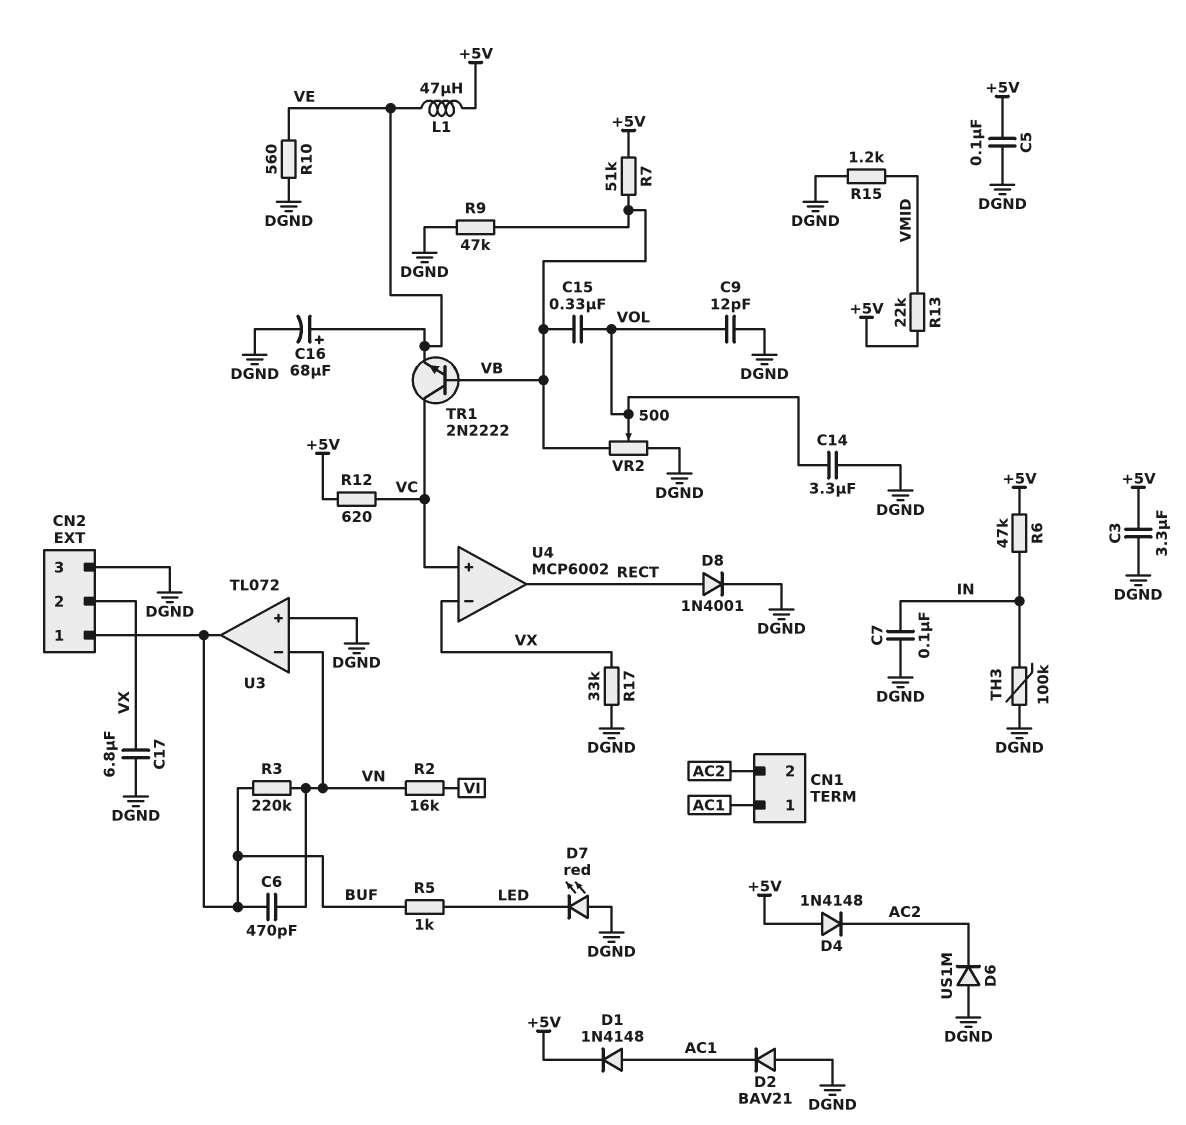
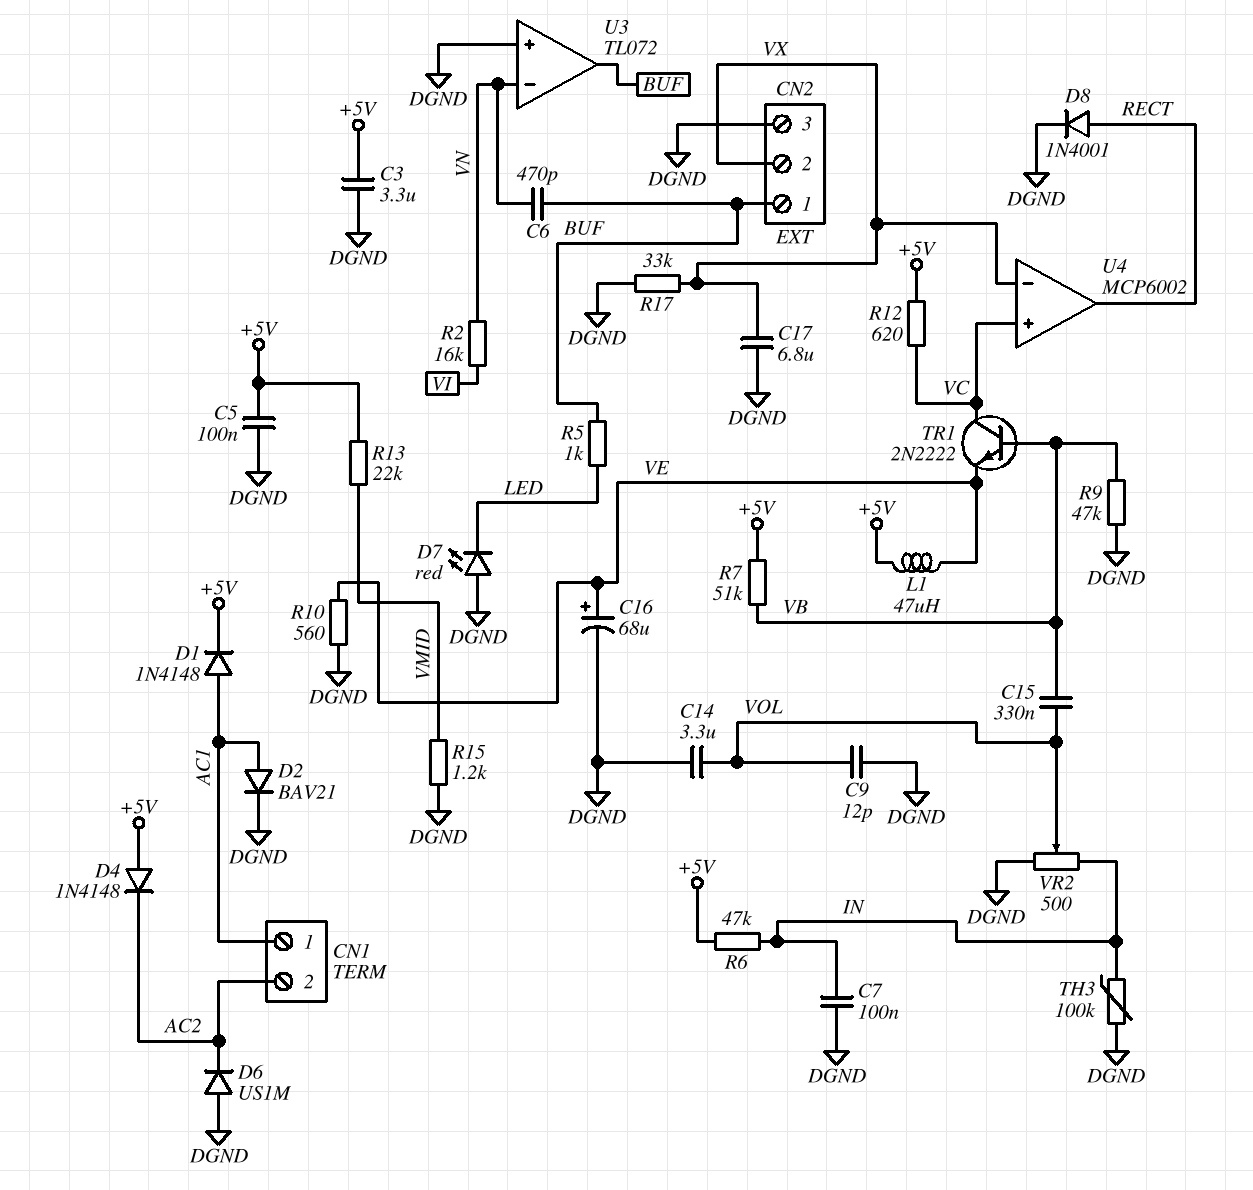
D2: diode BAV21 (A DGND, K AC1) -> diode BAV21 (A AC1, K DGND)
R3: 220k (BUF, VN) -> none
VR2: 500 (DGND, VB, wiper VOL) -> 500 (DGND, IN, wiper VOL)

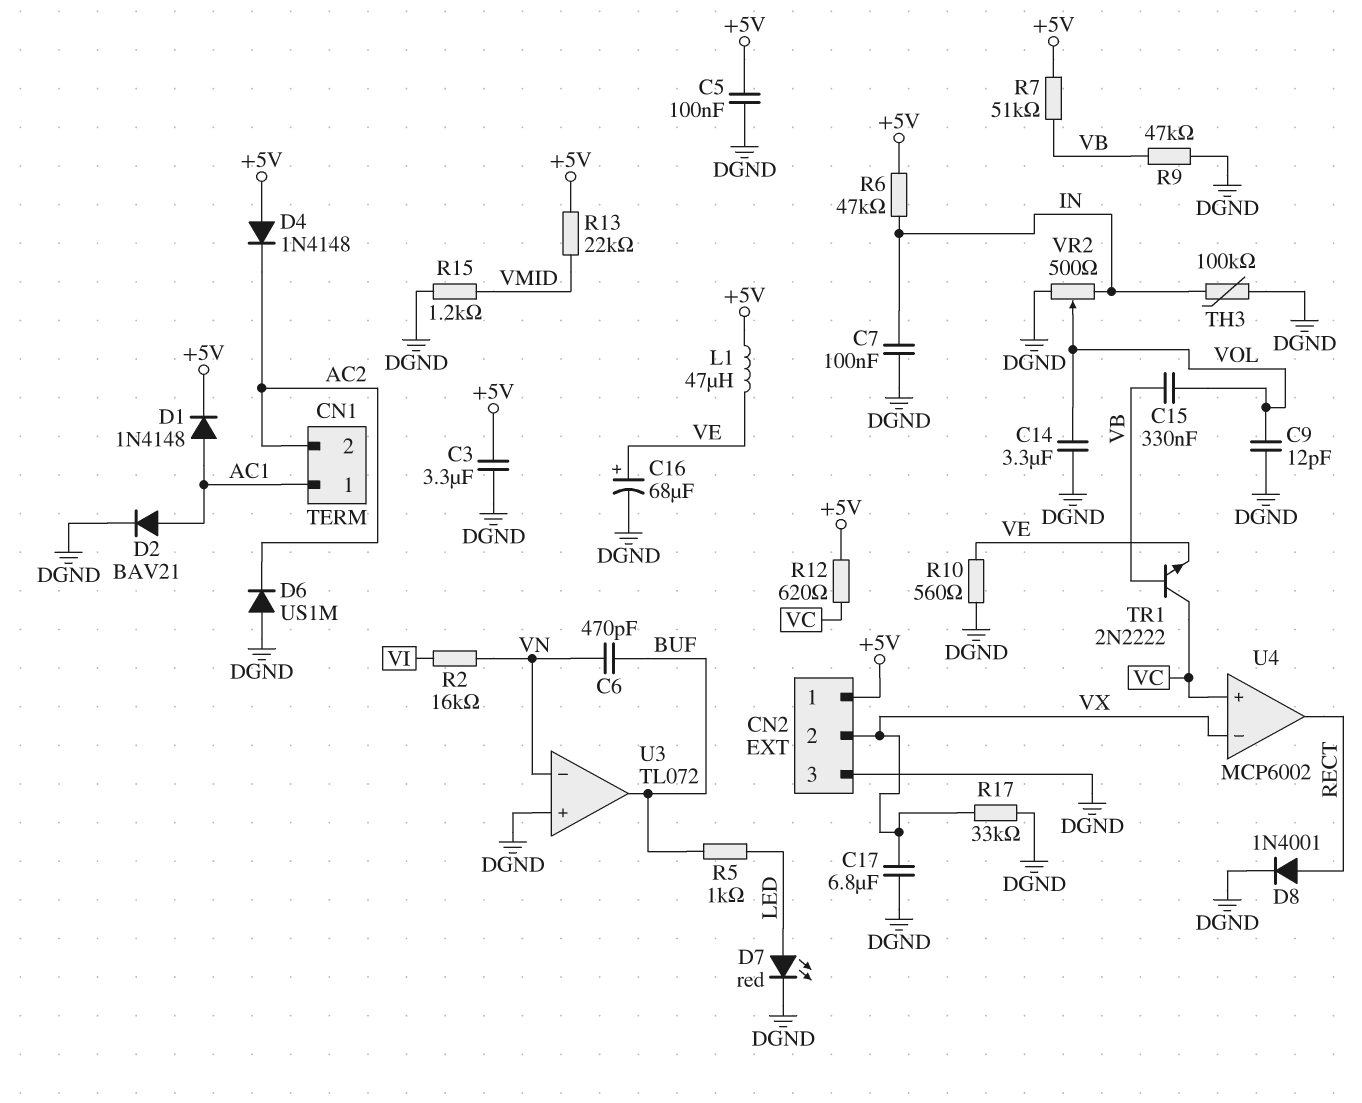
CN2 pin 1: BUF -> +5V
D7: LED red (A DGND, K LED) -> LED red (A LED, K DGND)

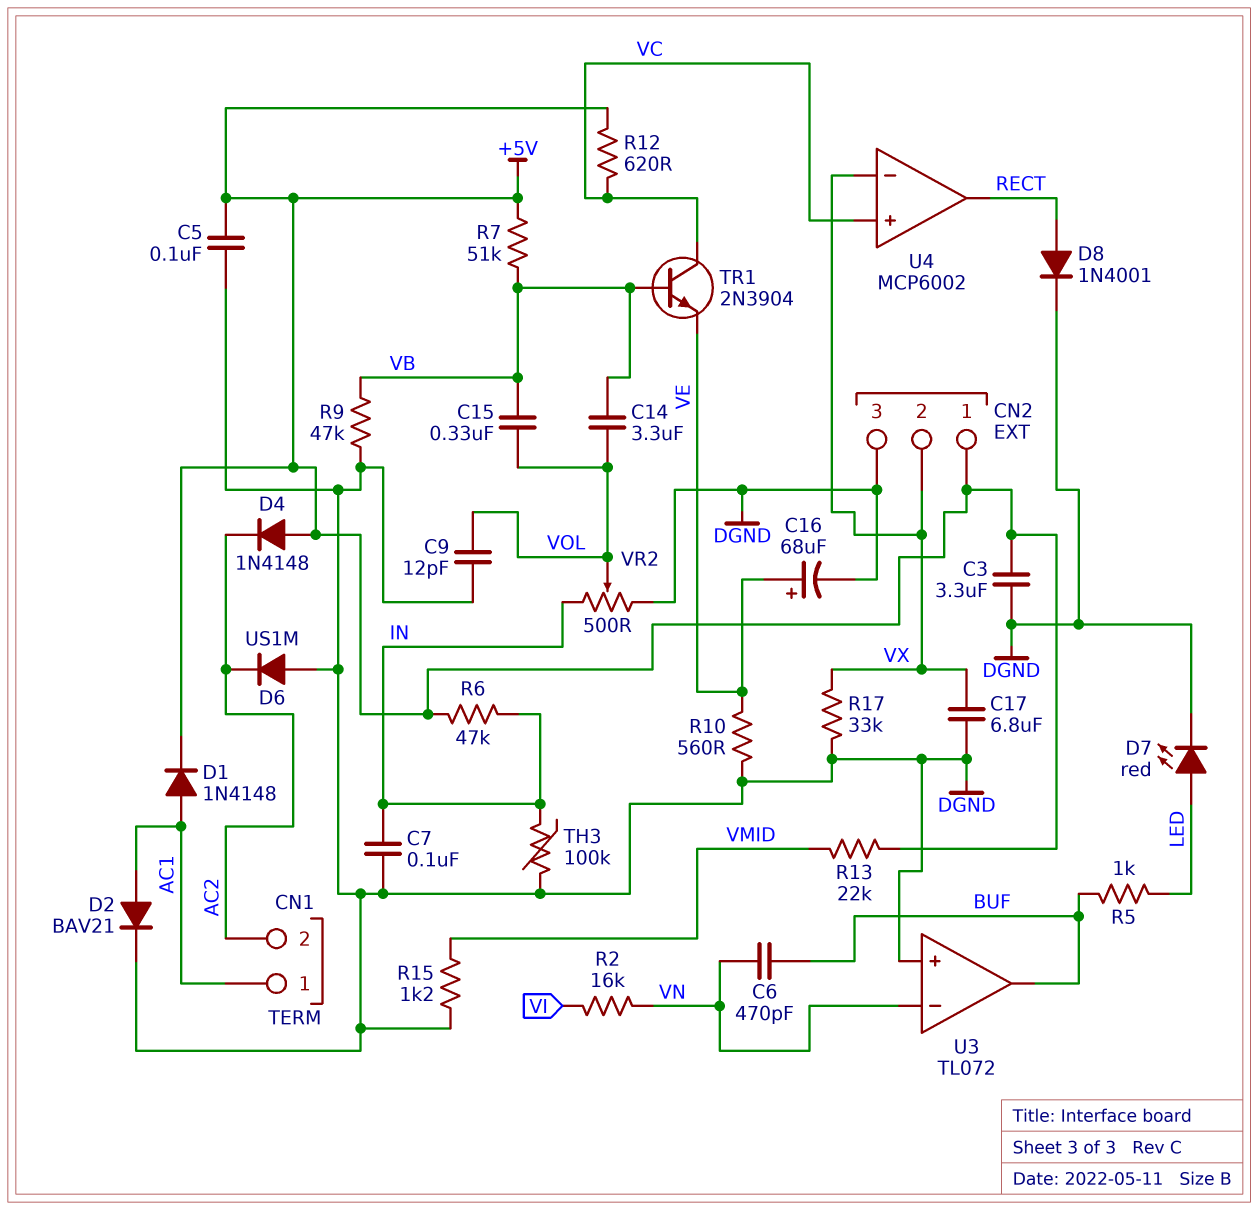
C14: 3.3uF (DGND, VOL) -> 3.3uF (VB, VOL)
L1: 47uH (+5V, VE) -> none
TR1: NPN 2N2222 (B VB, C VC, E VE) -> NPN 2N3904 (B VB, C VC, E VE)

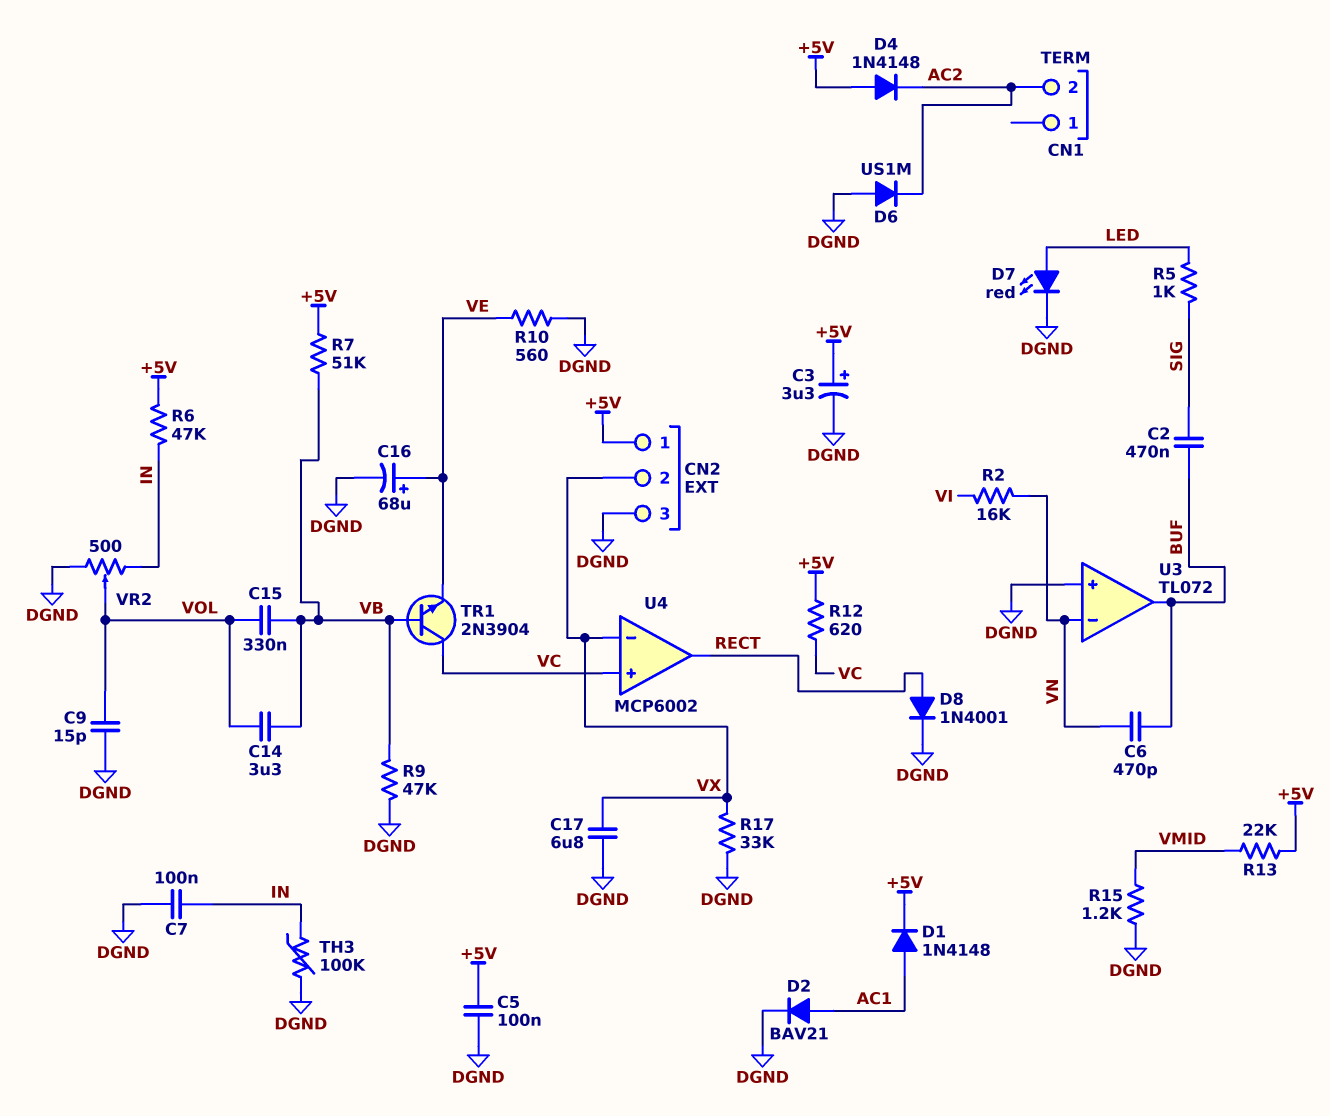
C2: none -> 470nF (BUF, SIG)
C3: 3.3uF (+5V, DGND) -> 3.3uF (plus +5V, minus DGND)
C9: 12pF (DGND, VOL) -> 15pF (DGND, VOL)
CN1 pin 1: AC1 -> none
R5: 1k (BUF, LED) -> 1k (LED, SIG)

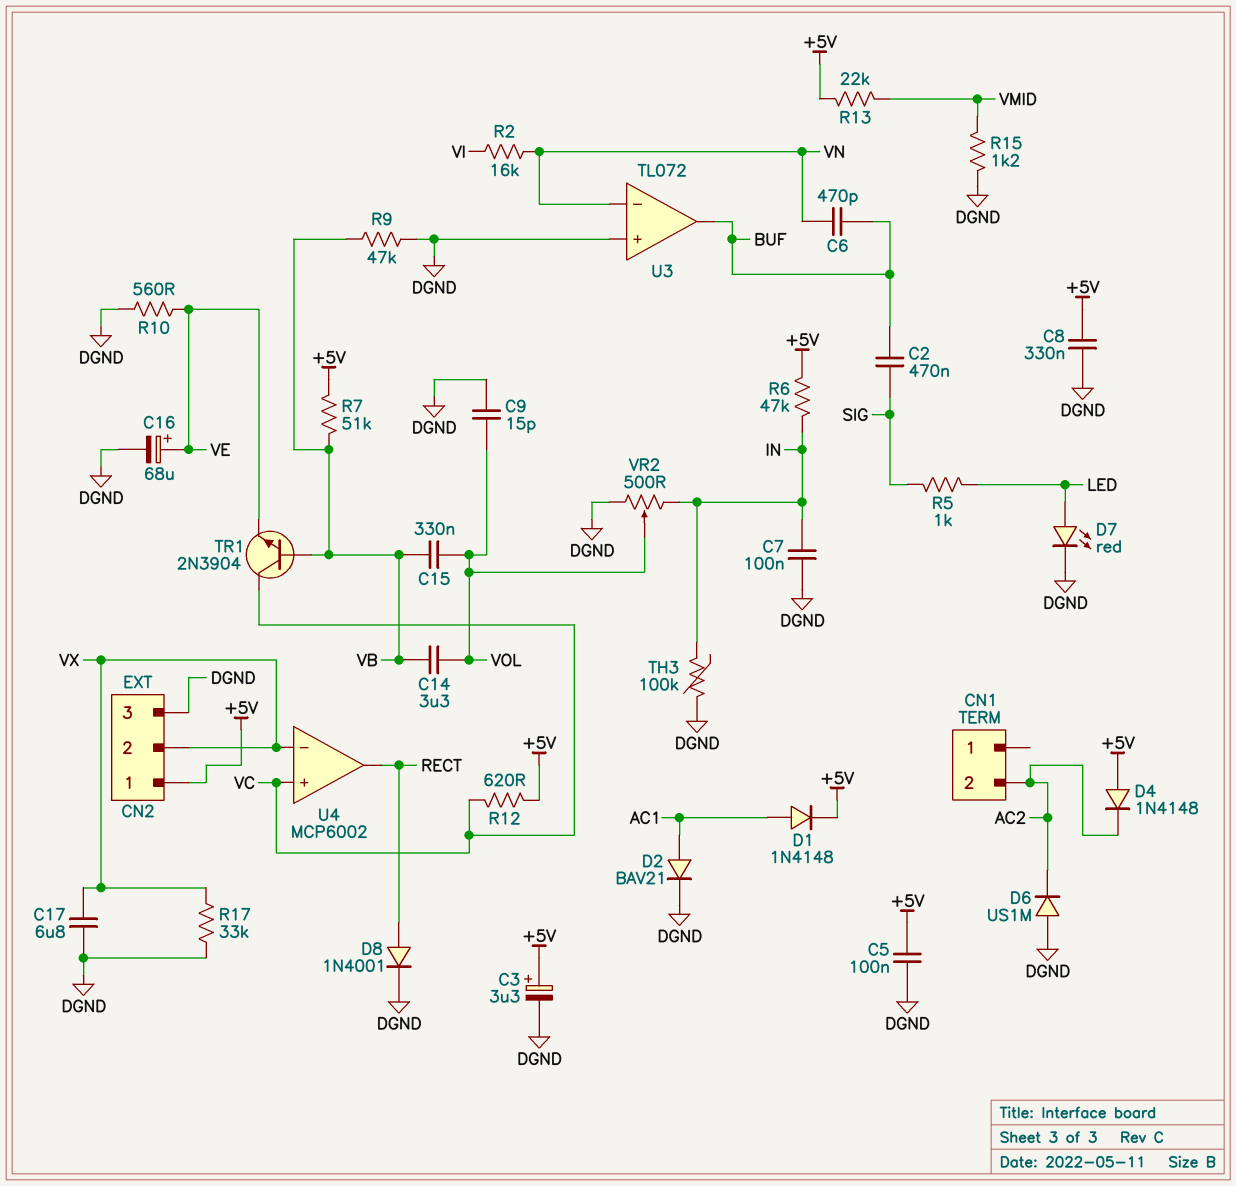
C8: none -> 330nF (+5V, DGND)

